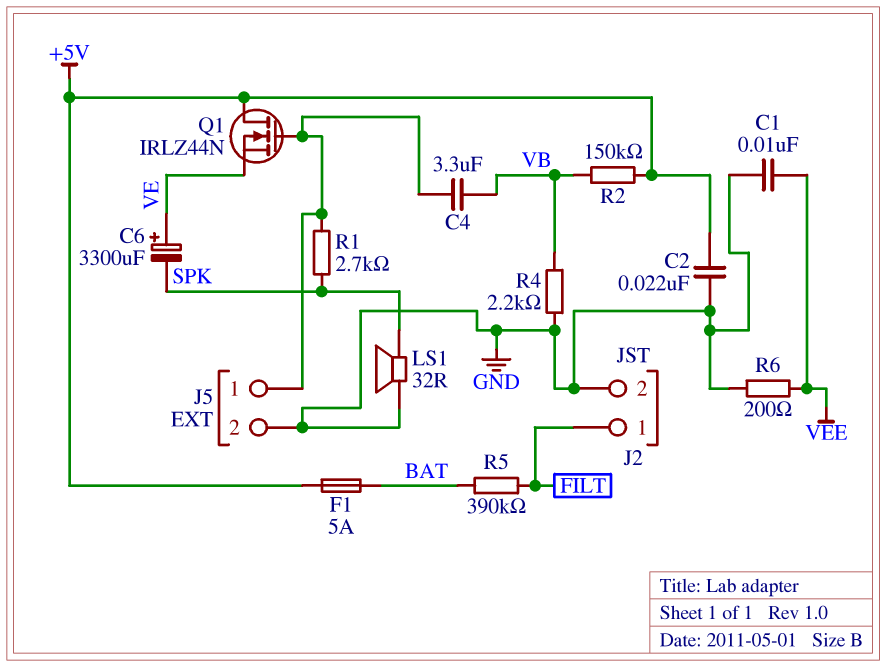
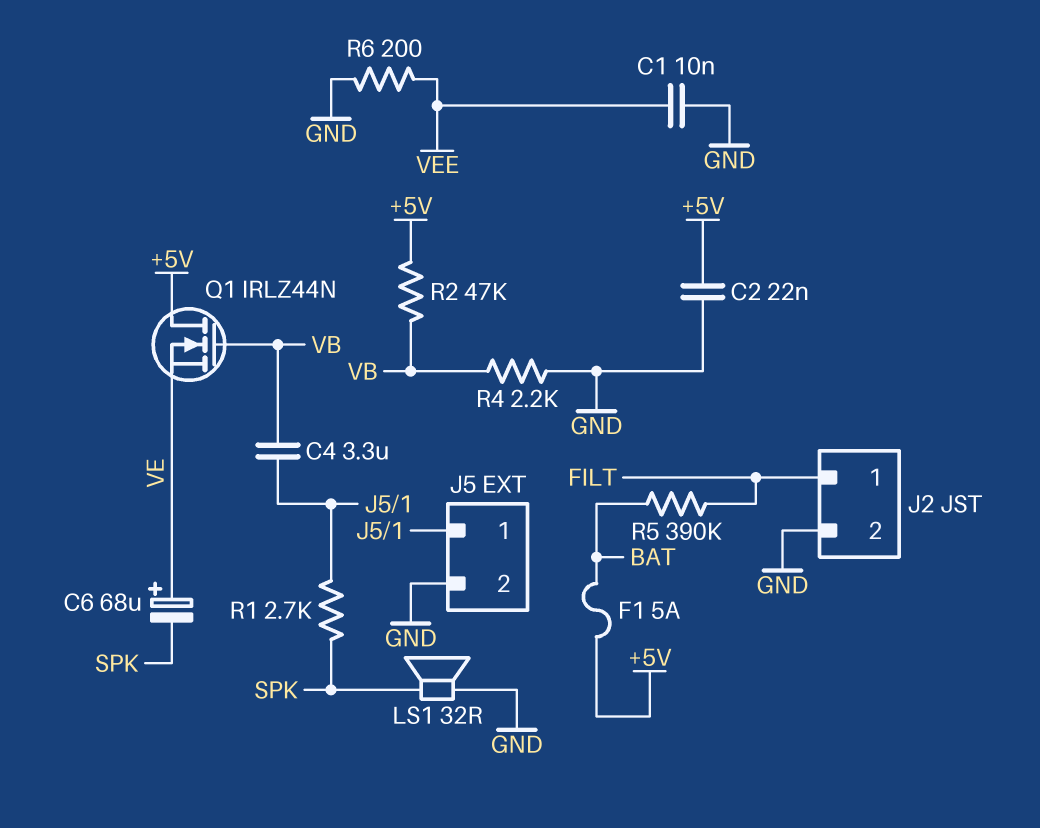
C6: 3300uF (plus VE, minus SPK) -> 68uF (plus VE, minus SPK)
Q1: NMOS IRLZ44N (G J5/1, D +5V, S VE) -> NMOS IRLZ44N (G VB, D +5V, S VE)
R2: 150k (+5V, VB) -> 47k (+5V, VB)

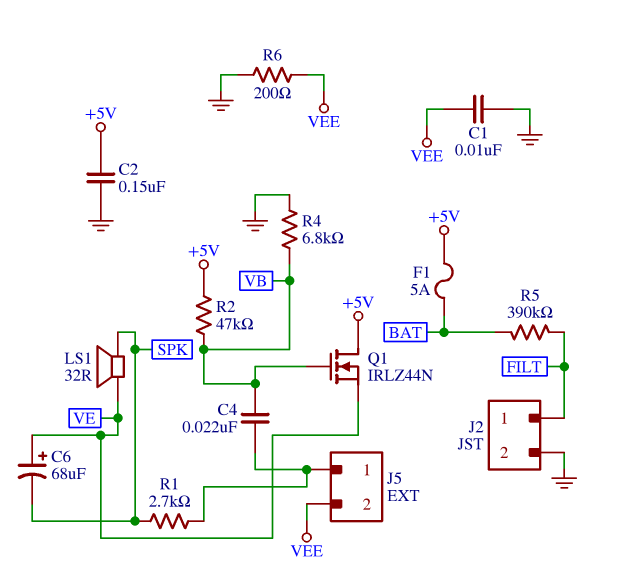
C2: 22nF (+5V, GND) -> 150nF (+5V, GND)
C4: 3.3uF (J5/1, VB) -> 22nF (J5/1, VB)
J5 pin 2: GND -> VEE
LS1: speaker 32R (GND, SPK) -> speaker 32R (SPK, VE)
R4: 2.2k (GND, VB) -> 6.8k (GND, VB)

